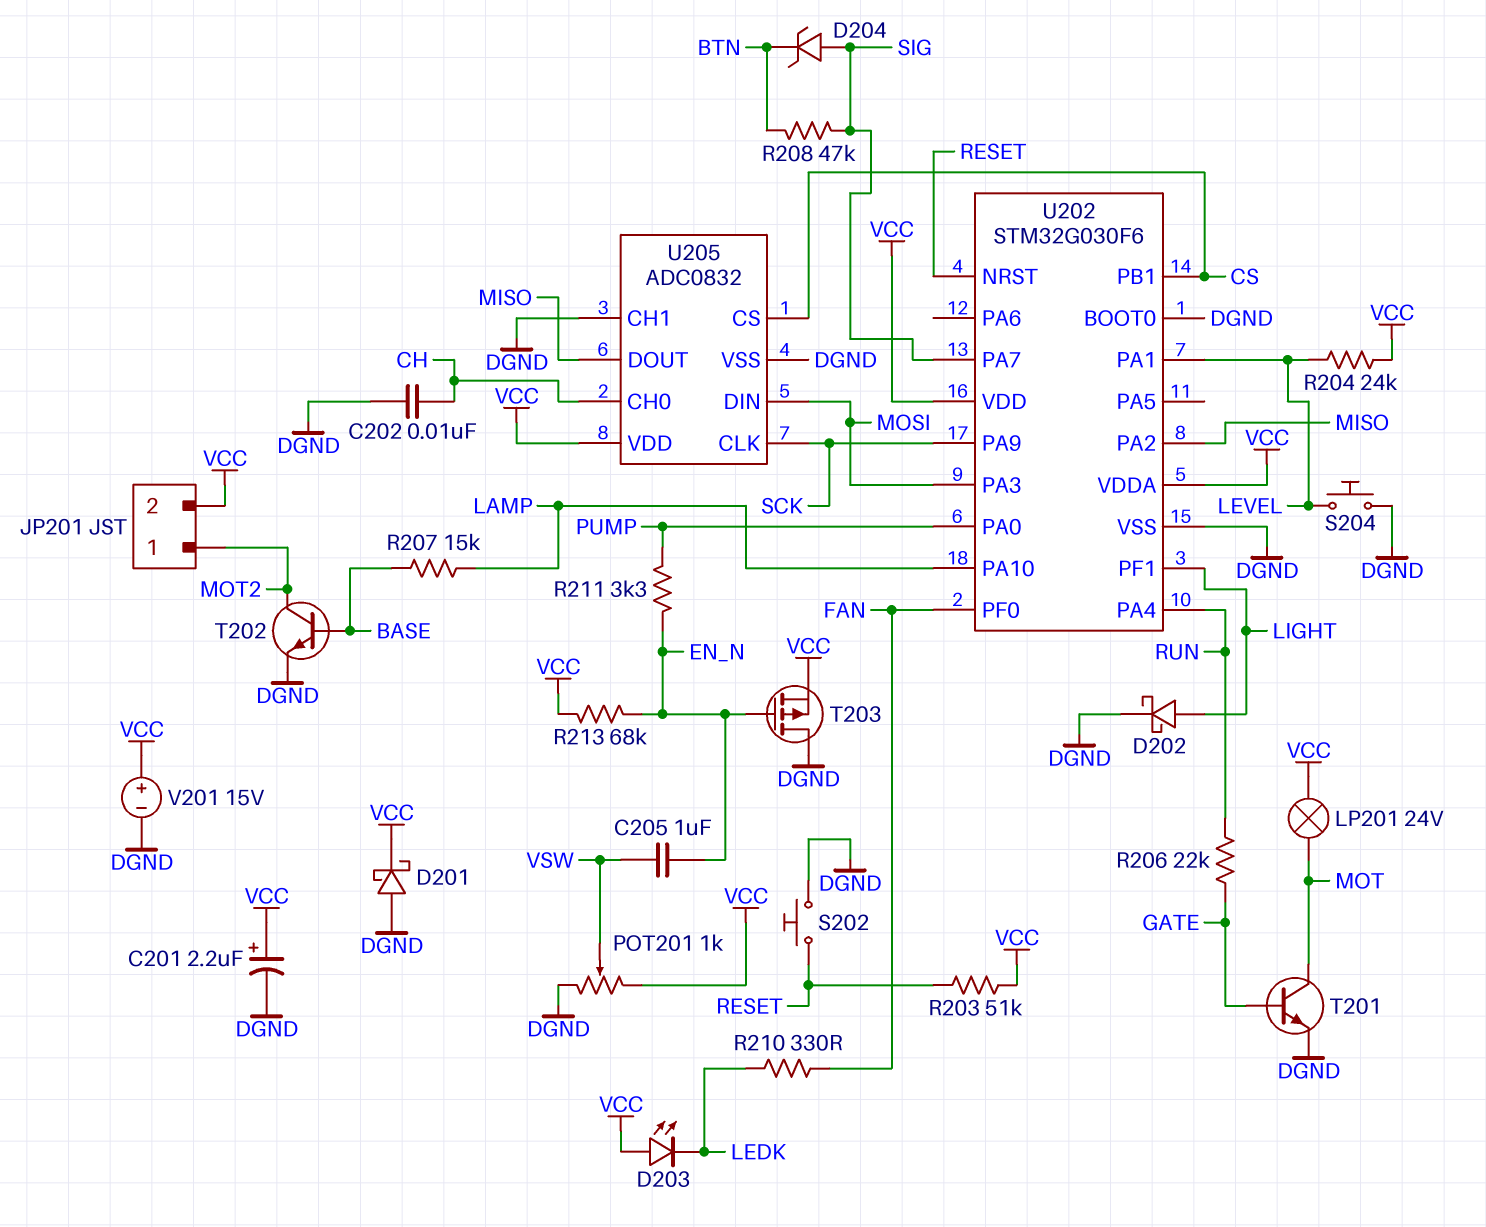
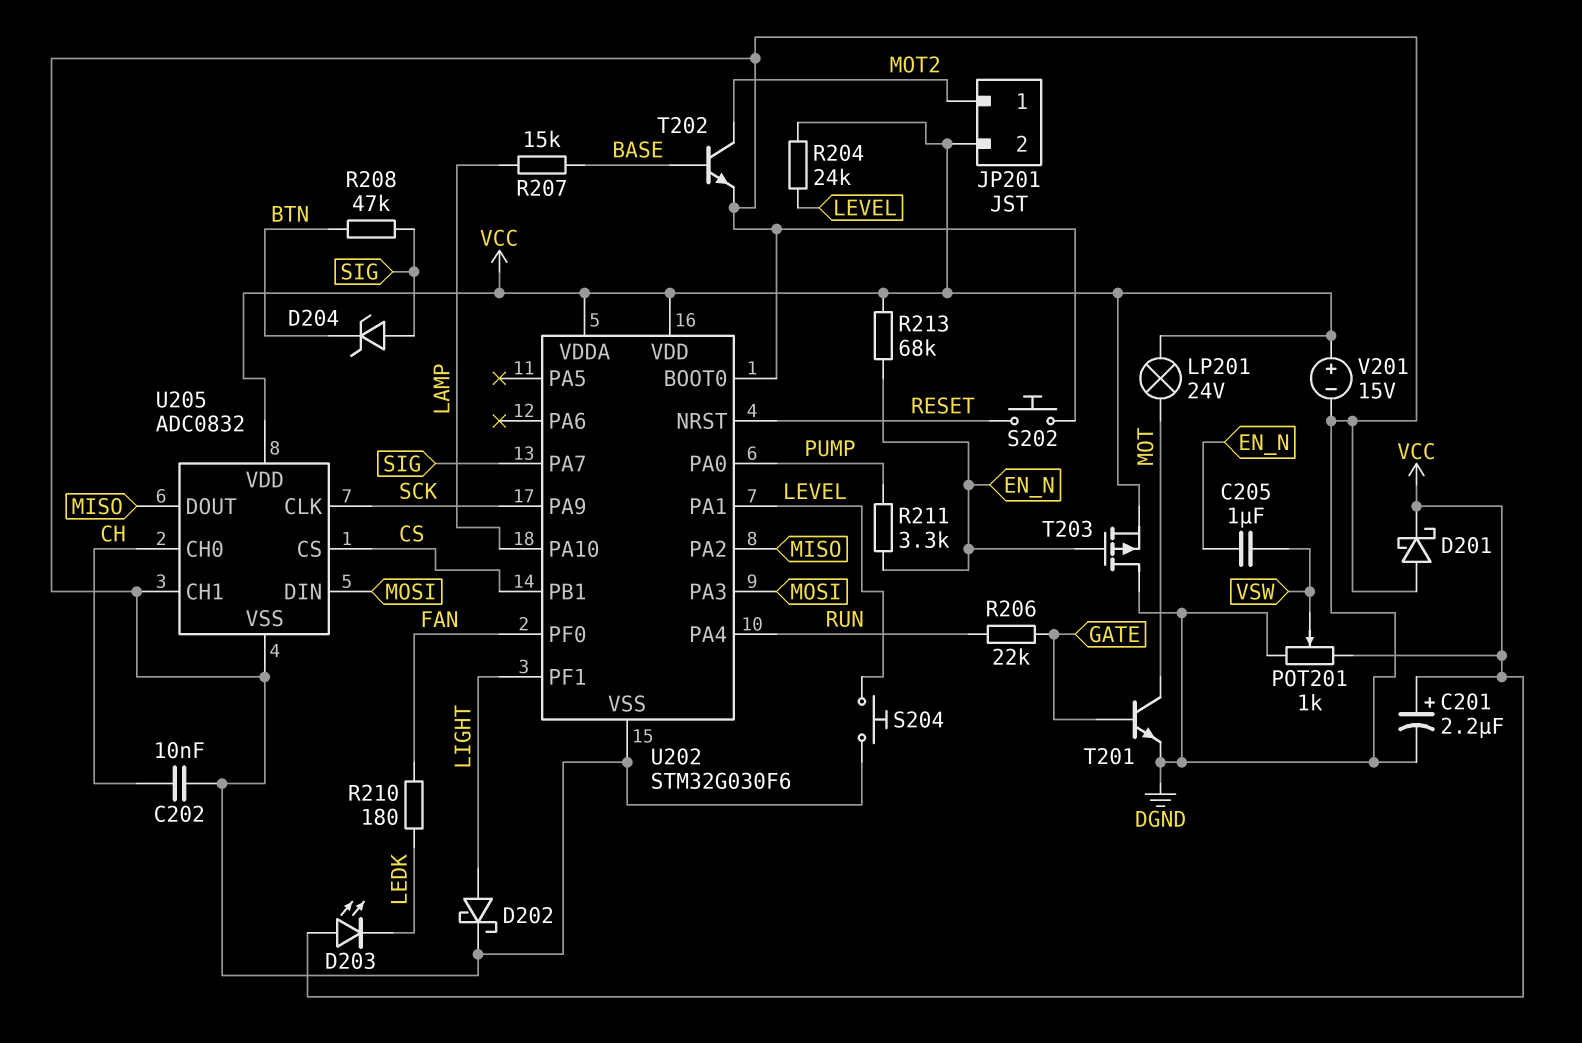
R203: 51k (RESET, VCC) -> none
R210: 330 (FAN, LEDK) -> 180 (FAN, LEDK)

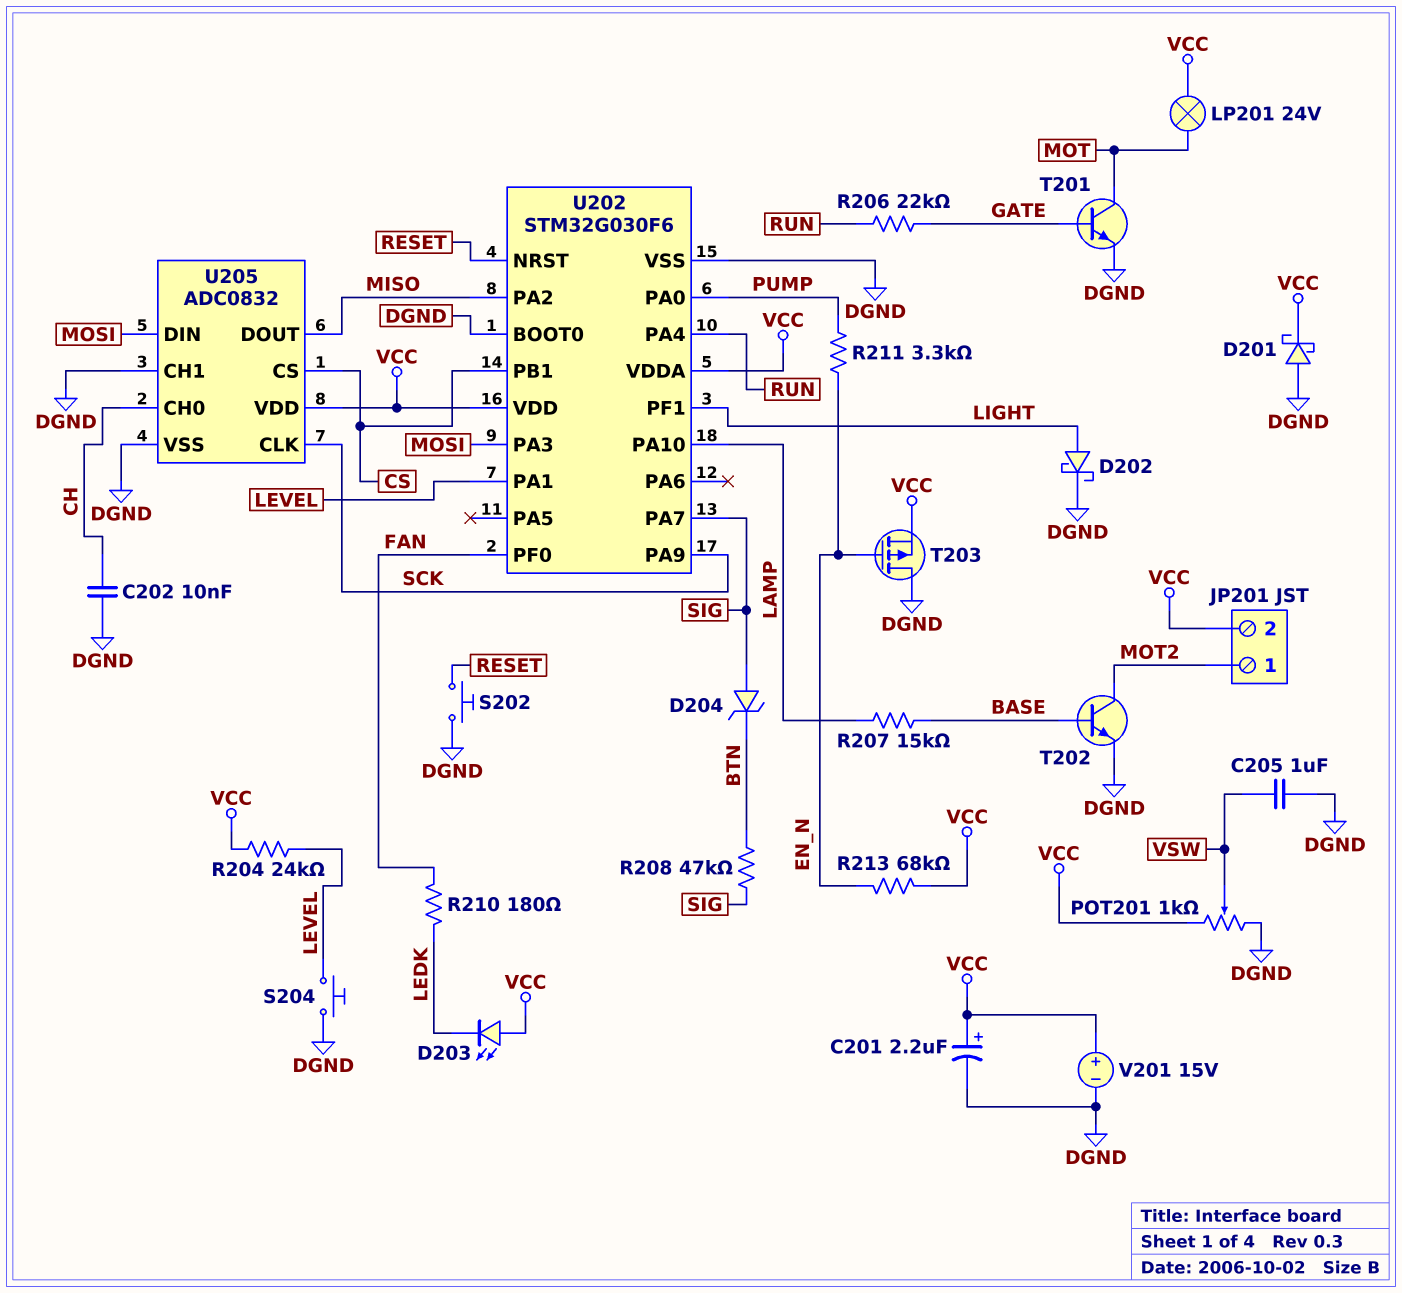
C205: 1uF (EN_N, VSW) -> 1uF (DGND, VSW)

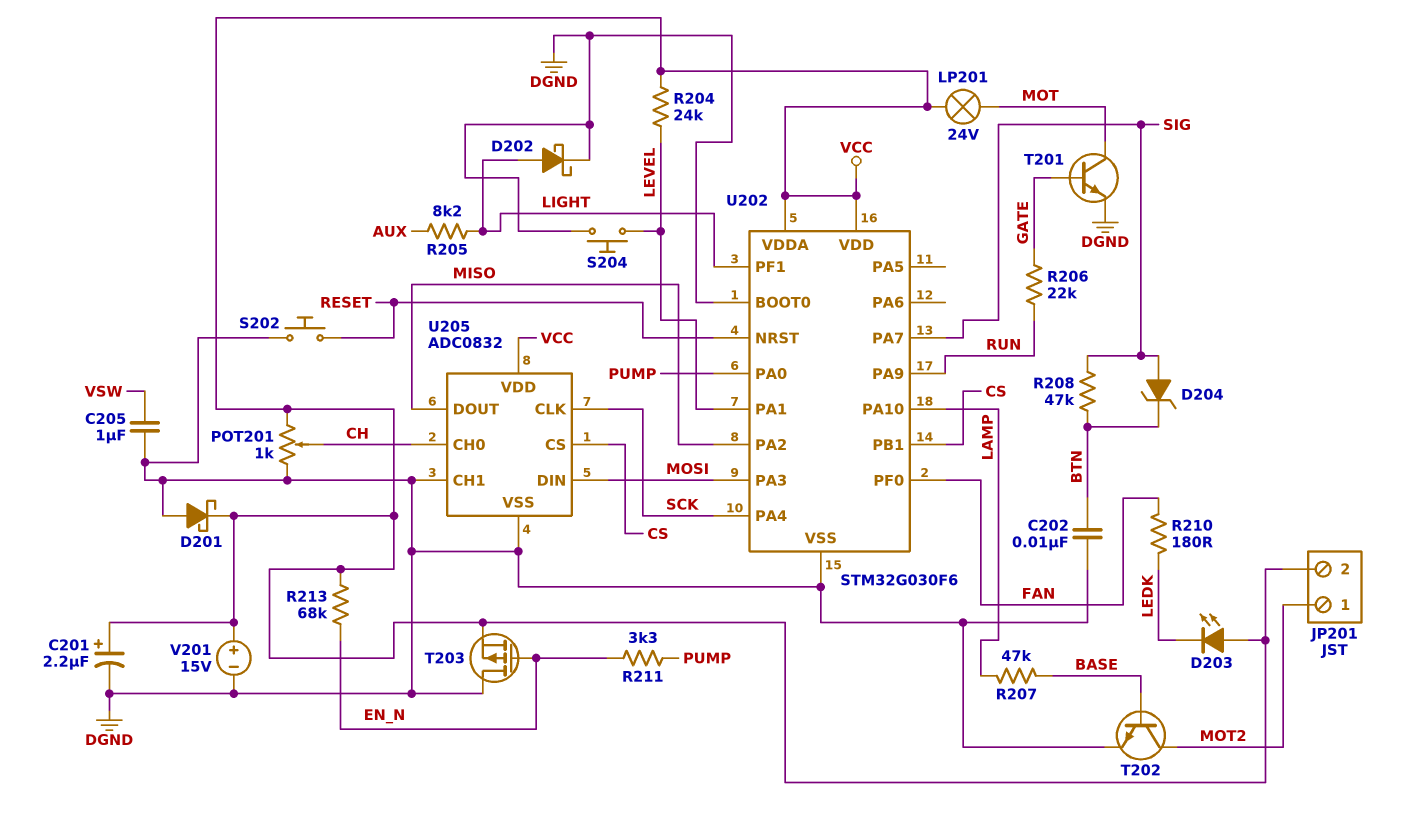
C202: 10nF (CH, DGND) -> 10nF (BTN, DGND)
POT201: 1k (DGND, VCC, wiper VSW) -> 1k (DGND, VCC, wiper CH)
R205: none -> 8.2k (AUX, LIGHT)
R207: 15k (BASE, LAMP) -> 47k (BASE, LAMP)
U202 pin PA4: RUN -> SCK
U202 pin PA9: SCK -> RUN

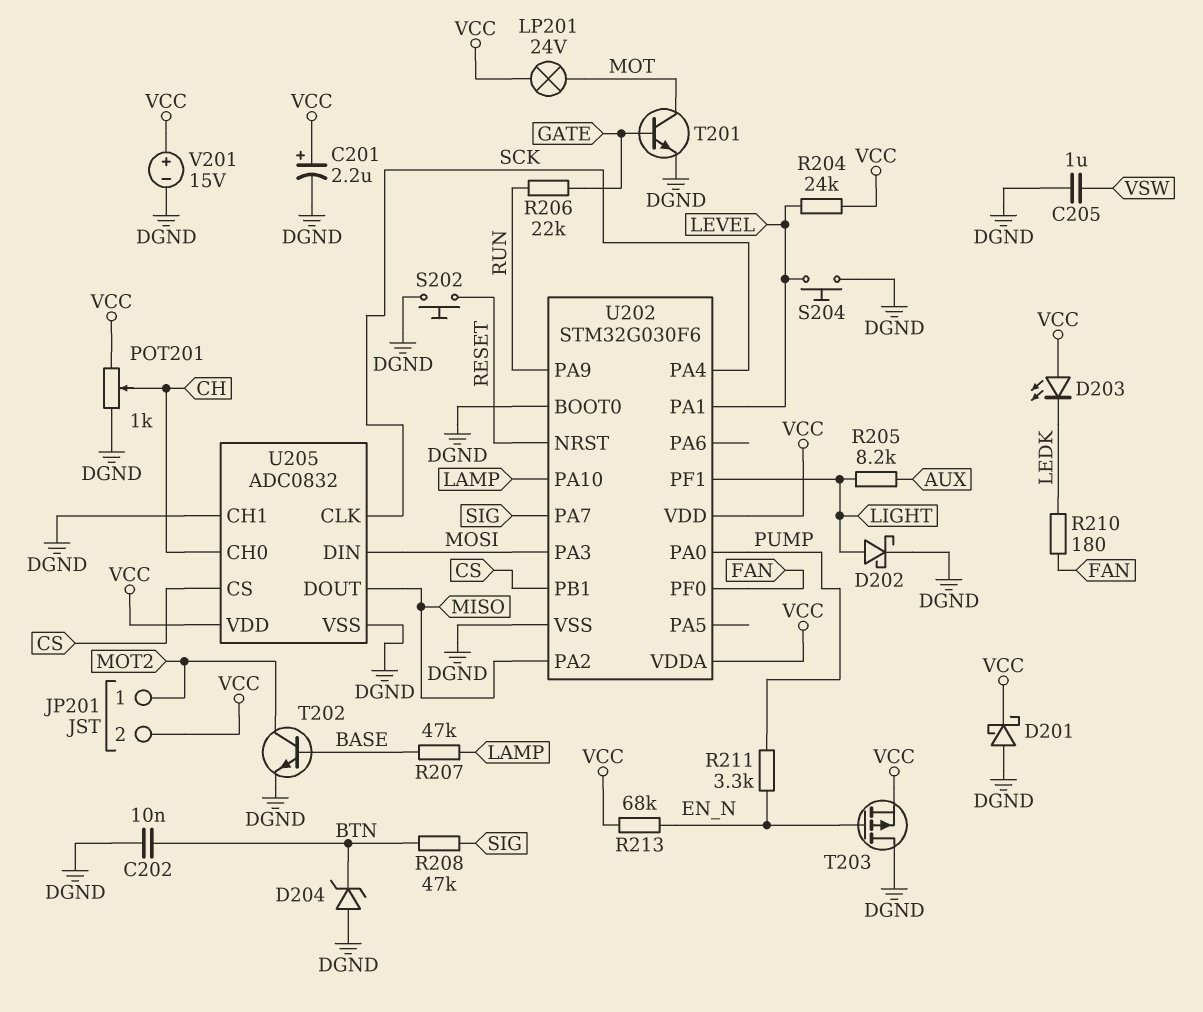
D204: zener (A SIG, K BTN) -> zener (A DGND, K BTN)

